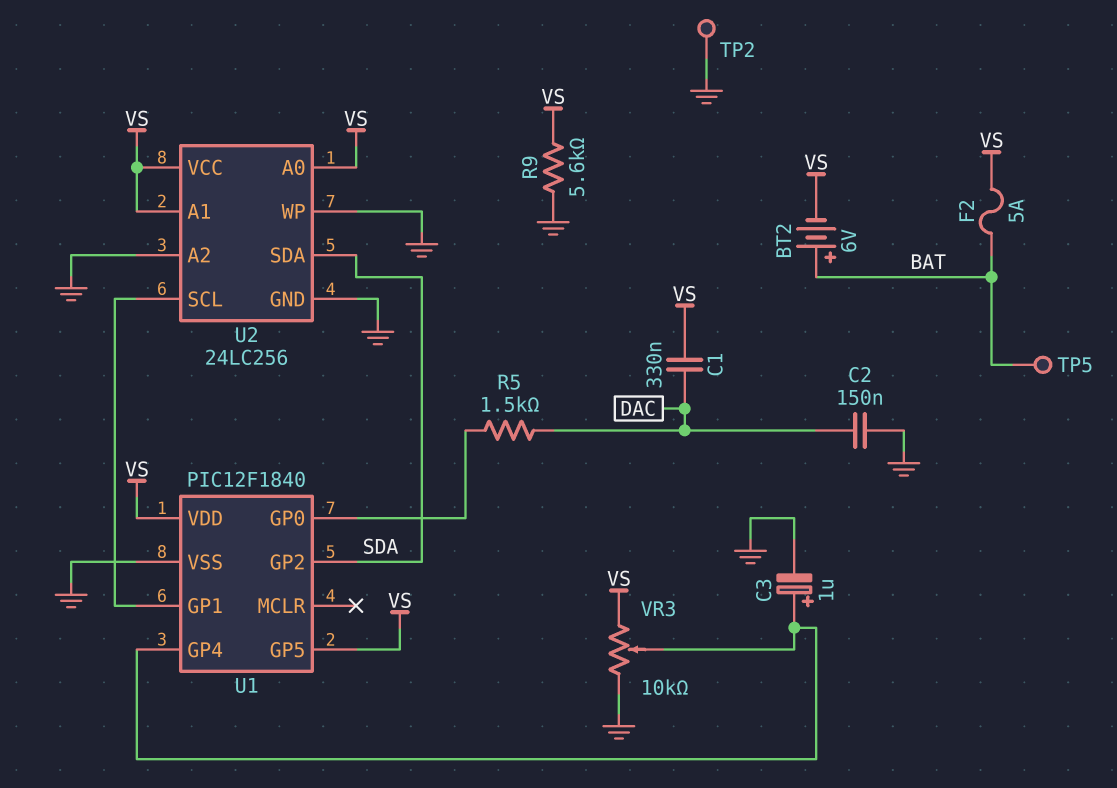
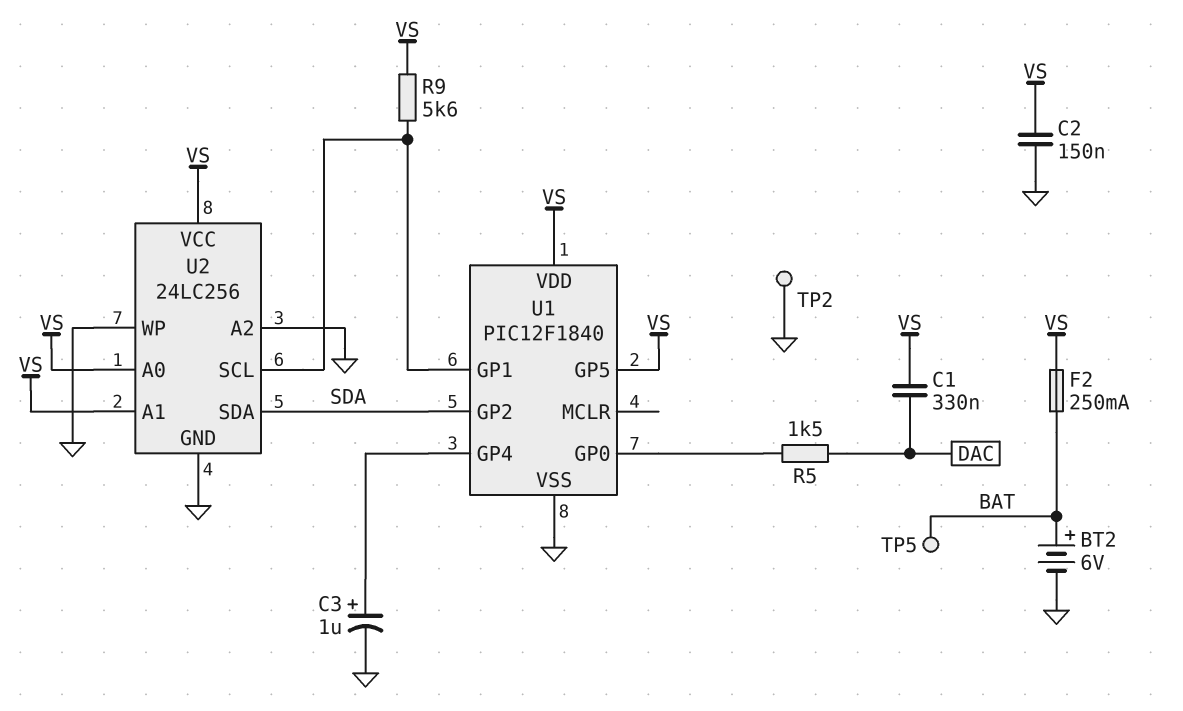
BT2: 6V (plus BAT, minus VS) -> 6V (plus BAT, minus GND)
C2: 150nF (DAC, GND) -> 150nF (GND, VS)
F2: 5A (BAT, VS) -> 250mA (BAT, VS)
R9: 5.6k (GND, VS) -> 5.6k (U1/GP1, VS)
VR3: 10k (GND, VS, wiper U1/GP4) -> none

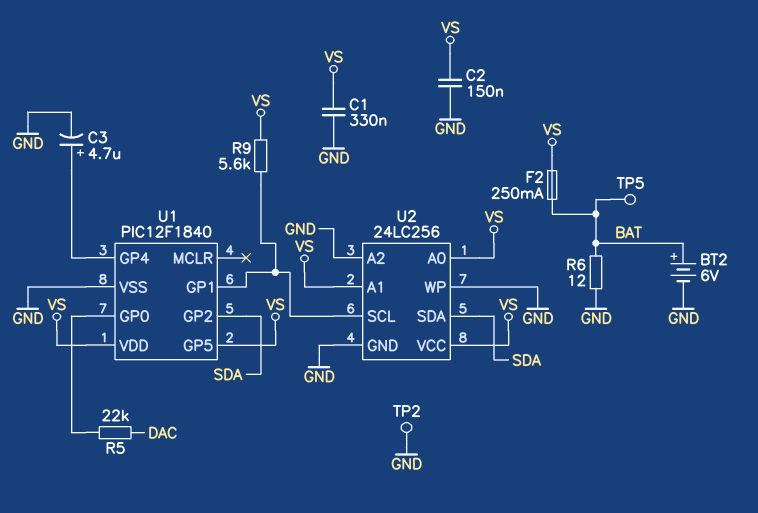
C1: 330nF (DAC, VS) -> 330nF (GND, VS)
C3: 1uF (plus U1/GP4, minus GND) -> 4.7uF (plus U1/GP4, minus GND)
R5: 1.5k (DAC, U1/GP0) -> 22k (DAC, U1/GP0)
R6: none -> 12 (BAT, GND)

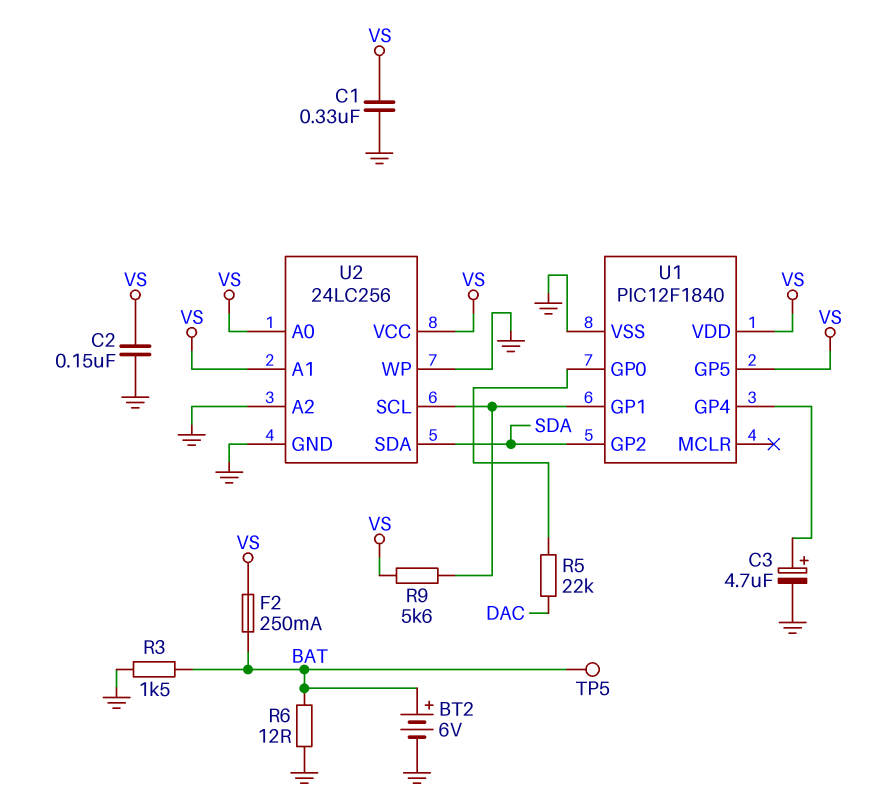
R3: none -> 1.5k (BAT, GND)
TP2: test point (GND) -> none

